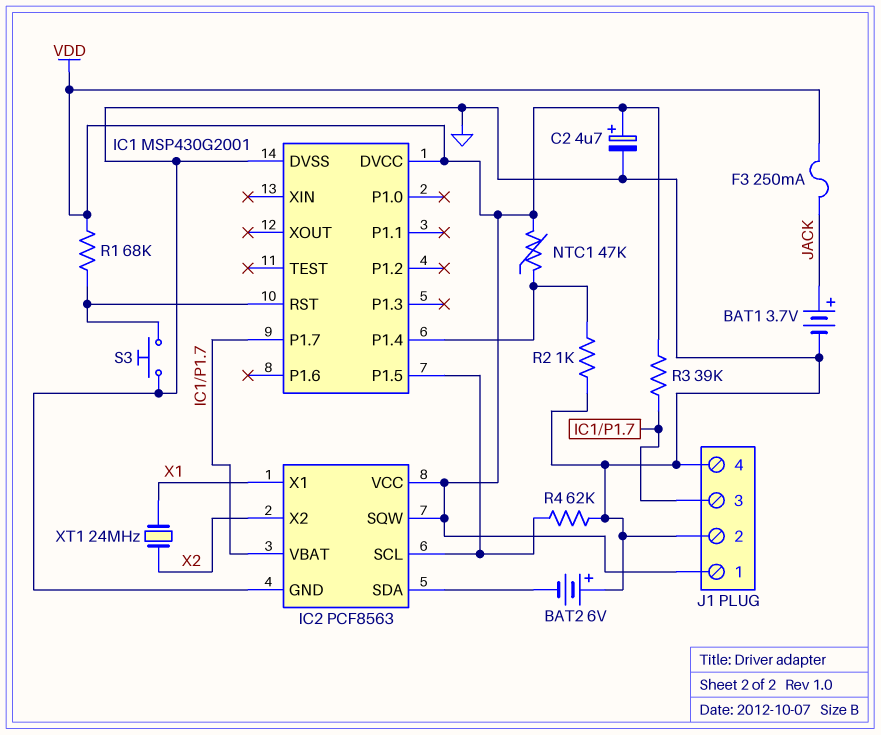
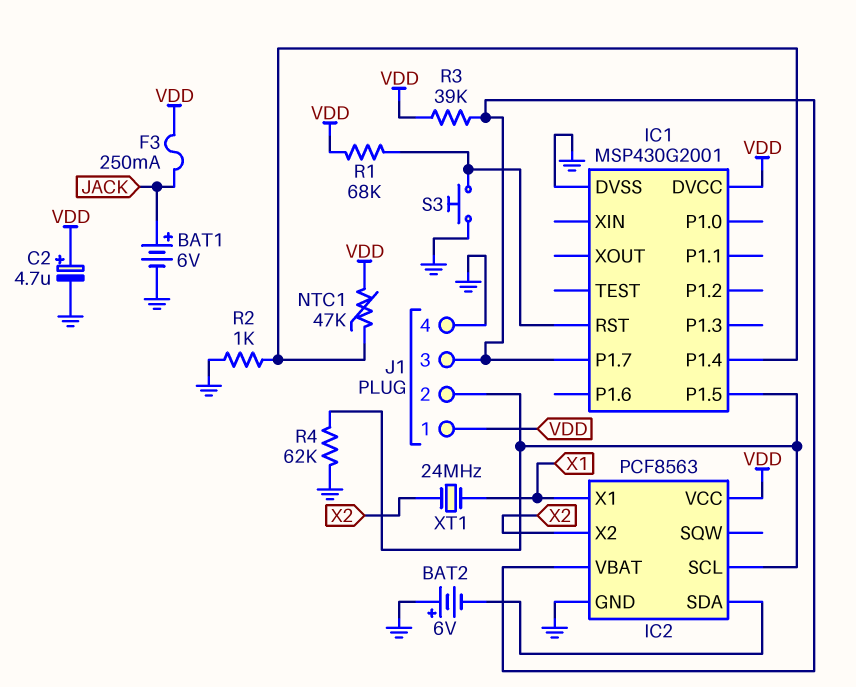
BAT1: 3.7V (plus JACK, minus GND) -> 6V (plus JACK, minus GND)
IC2 pin SQW: VDD -> none
J1 pin 2: GND -> IC1/P1.5

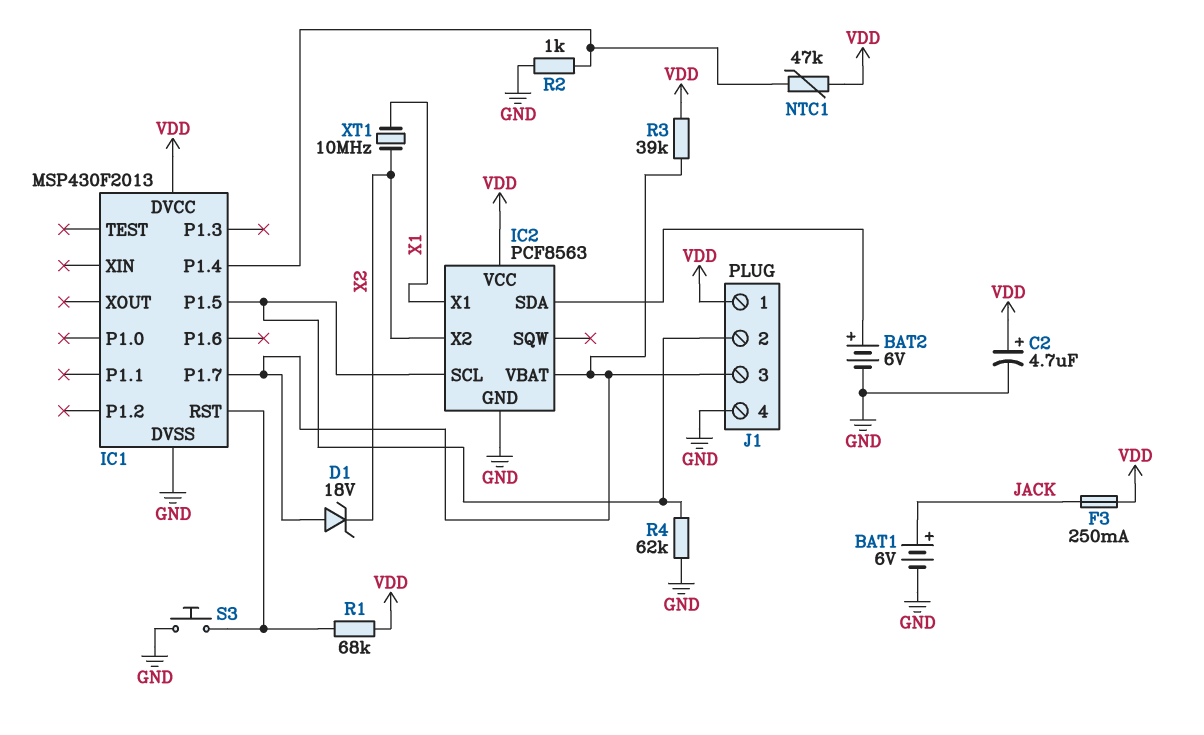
BAT2: 6V (plus GND, minus IC2/SDA) -> 6V (plus IC2/SDA, minus GND)
D1: none -> zener 18V (A IC1/P1.7, K X2)
IC1: MSP430G2001 -> MSP430F2013
XT1: 24MHz (X1, X2) -> 10MHz (X1, X2)

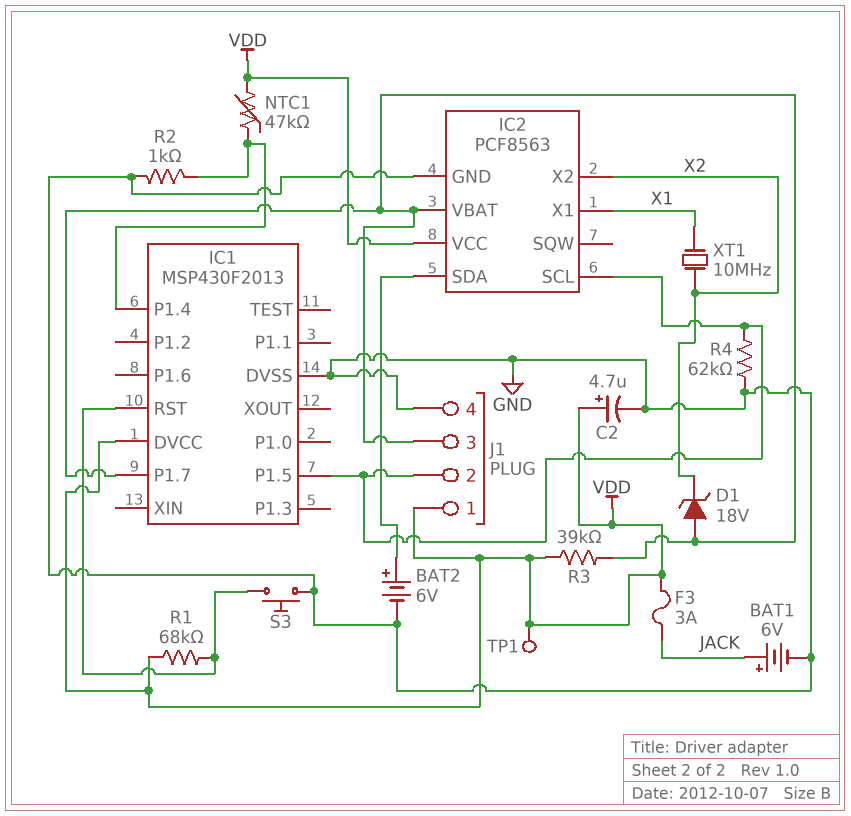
F3: 250mA (JACK, VDD) -> 3A (JACK, VDD)
TP1: none -> test point (VDD)

